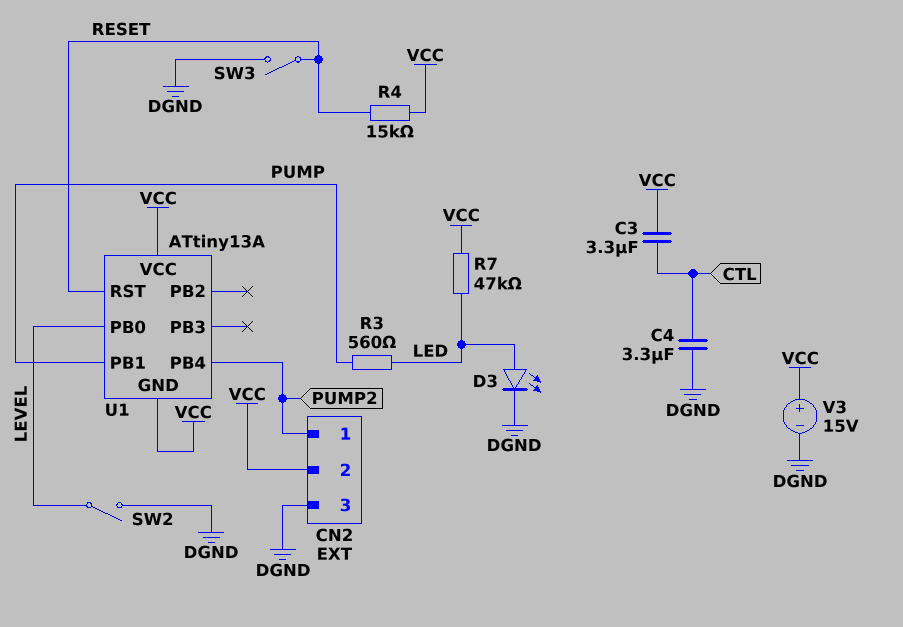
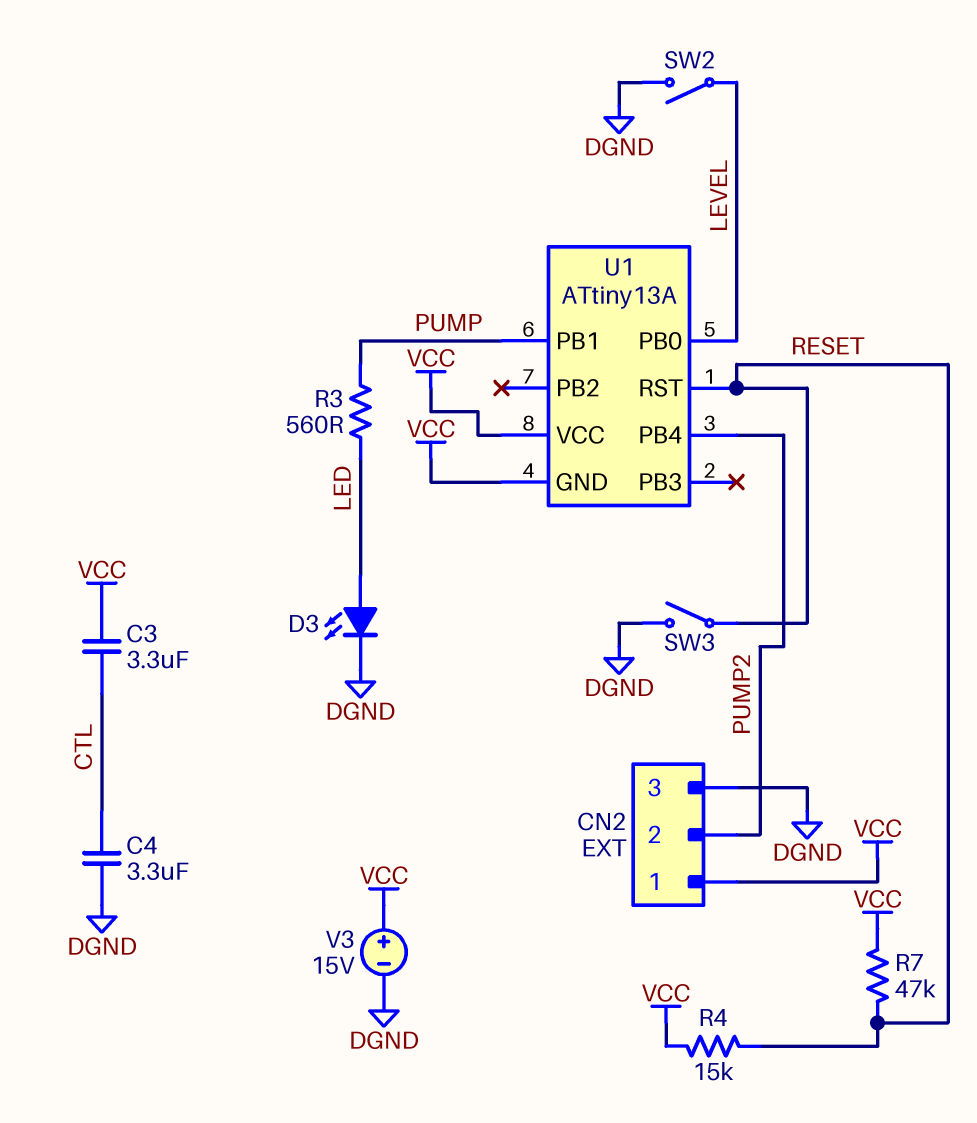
CN2 pin 1: PUMP2 -> VCC
CN2 pin 2: VCC -> PUMP2
R7: 47k (LED, VCC) -> 47k (RESET, VCC)

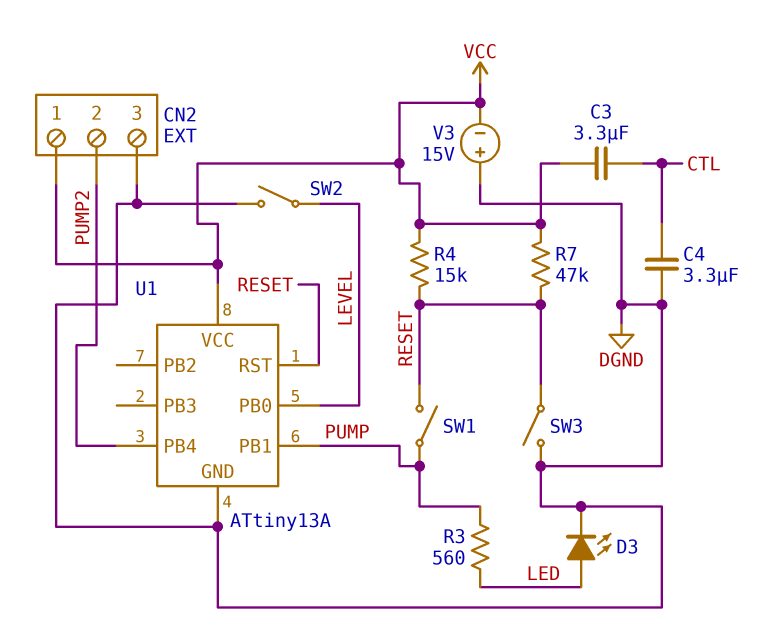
SW1: none -> switch (PUMP, RESET)
U1 pin GND: VCC -> DGND
V3: 15V (plus VCC, minus DGND) -> 15V (plus DGND, minus VCC)

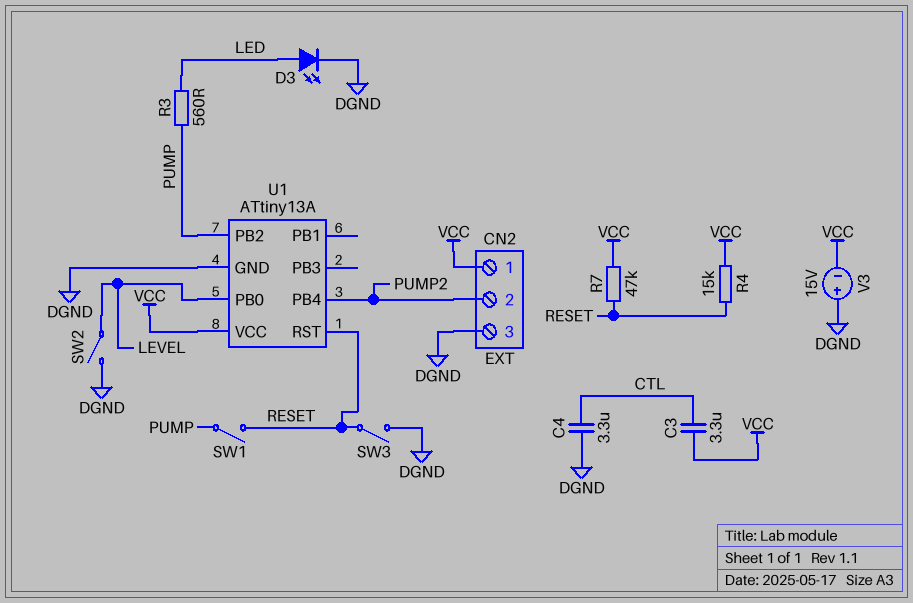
U1 pin PB1: PUMP -> none
U1 pin PB2: none -> PUMP

